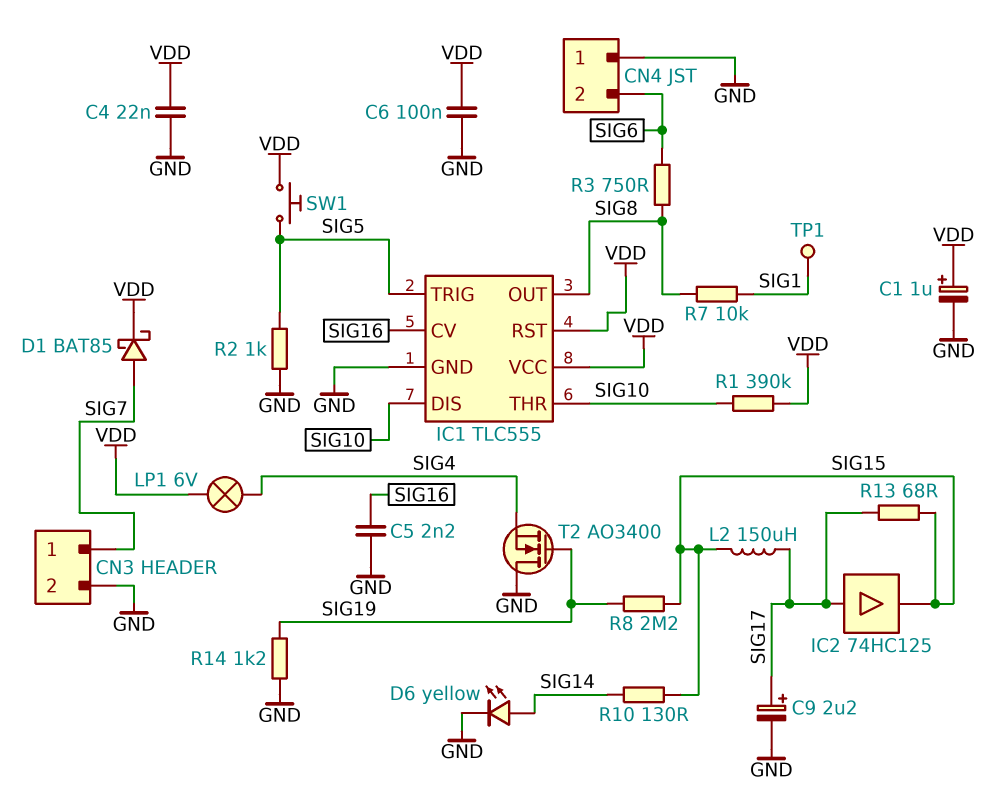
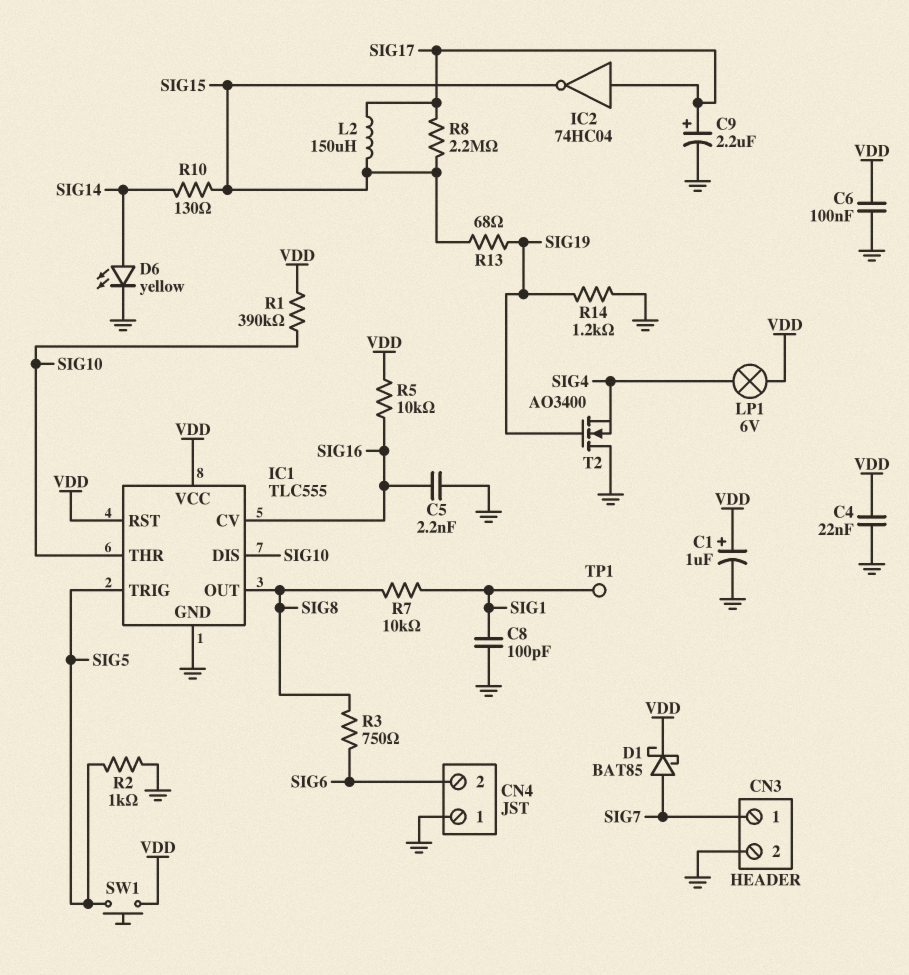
C8: none -> 100pF (GND, SIG1)
IC2: buffer 74HC125 (in SIG17, out SIG15) -> NOT 74HC04 (in SIG17, out SIG15)
R5: none -> 10k (SIG16, VDD)
R8: 2.2M (SIG15, SIG19) -> 2.2M (SIG15, SIG17)
R13: 68 (SIG15, SIG17) -> 68 (SIG15, SIG19)

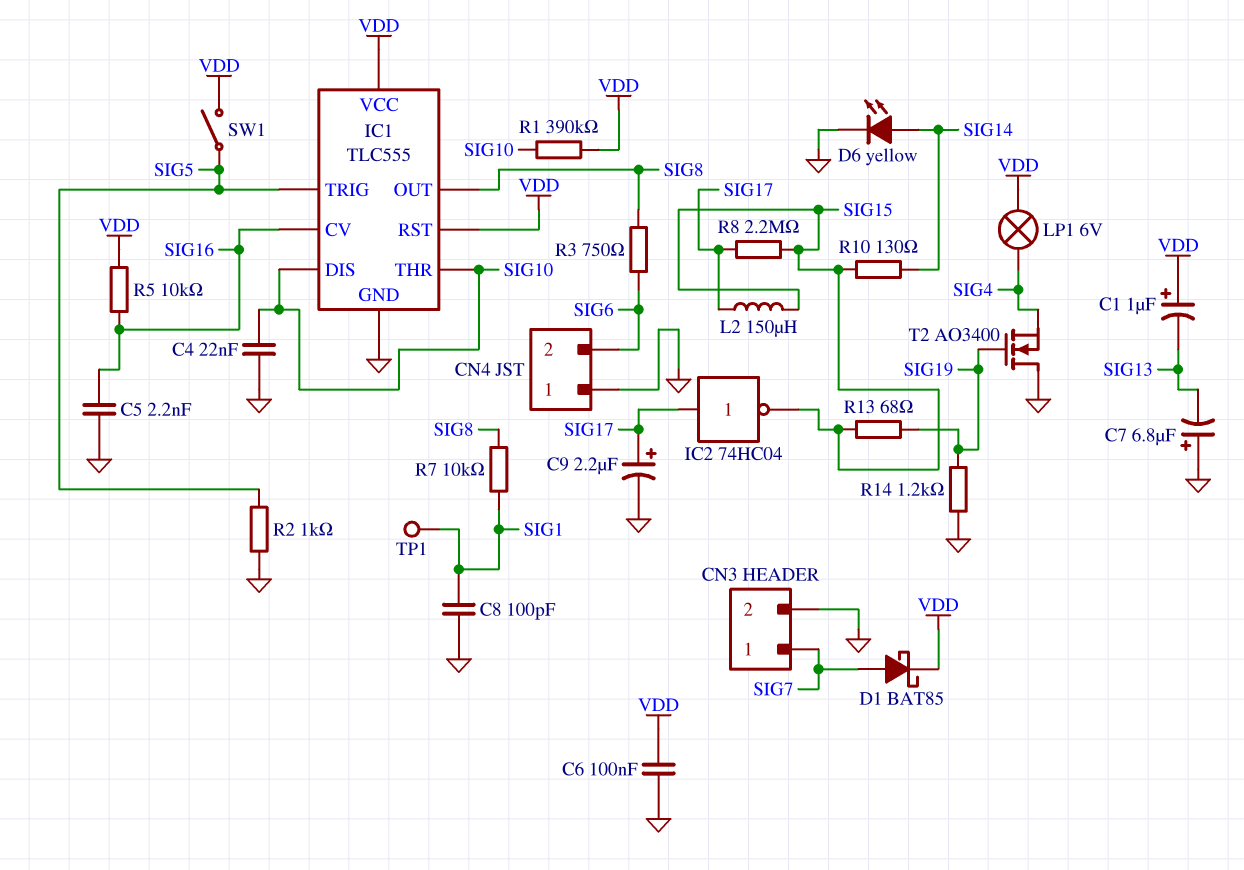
C1: 1uF (plus VDD, minus GND) -> 1uF (plus VDD, minus SIG13)
C4: 22nF (GND, VDD) -> 22nF (GND, SIG10)
C7: none -> 6.8uF (plus GND, minus SIG13)
SW1: button (SIG5, VDD) -> switch (SIG5, VDD)

